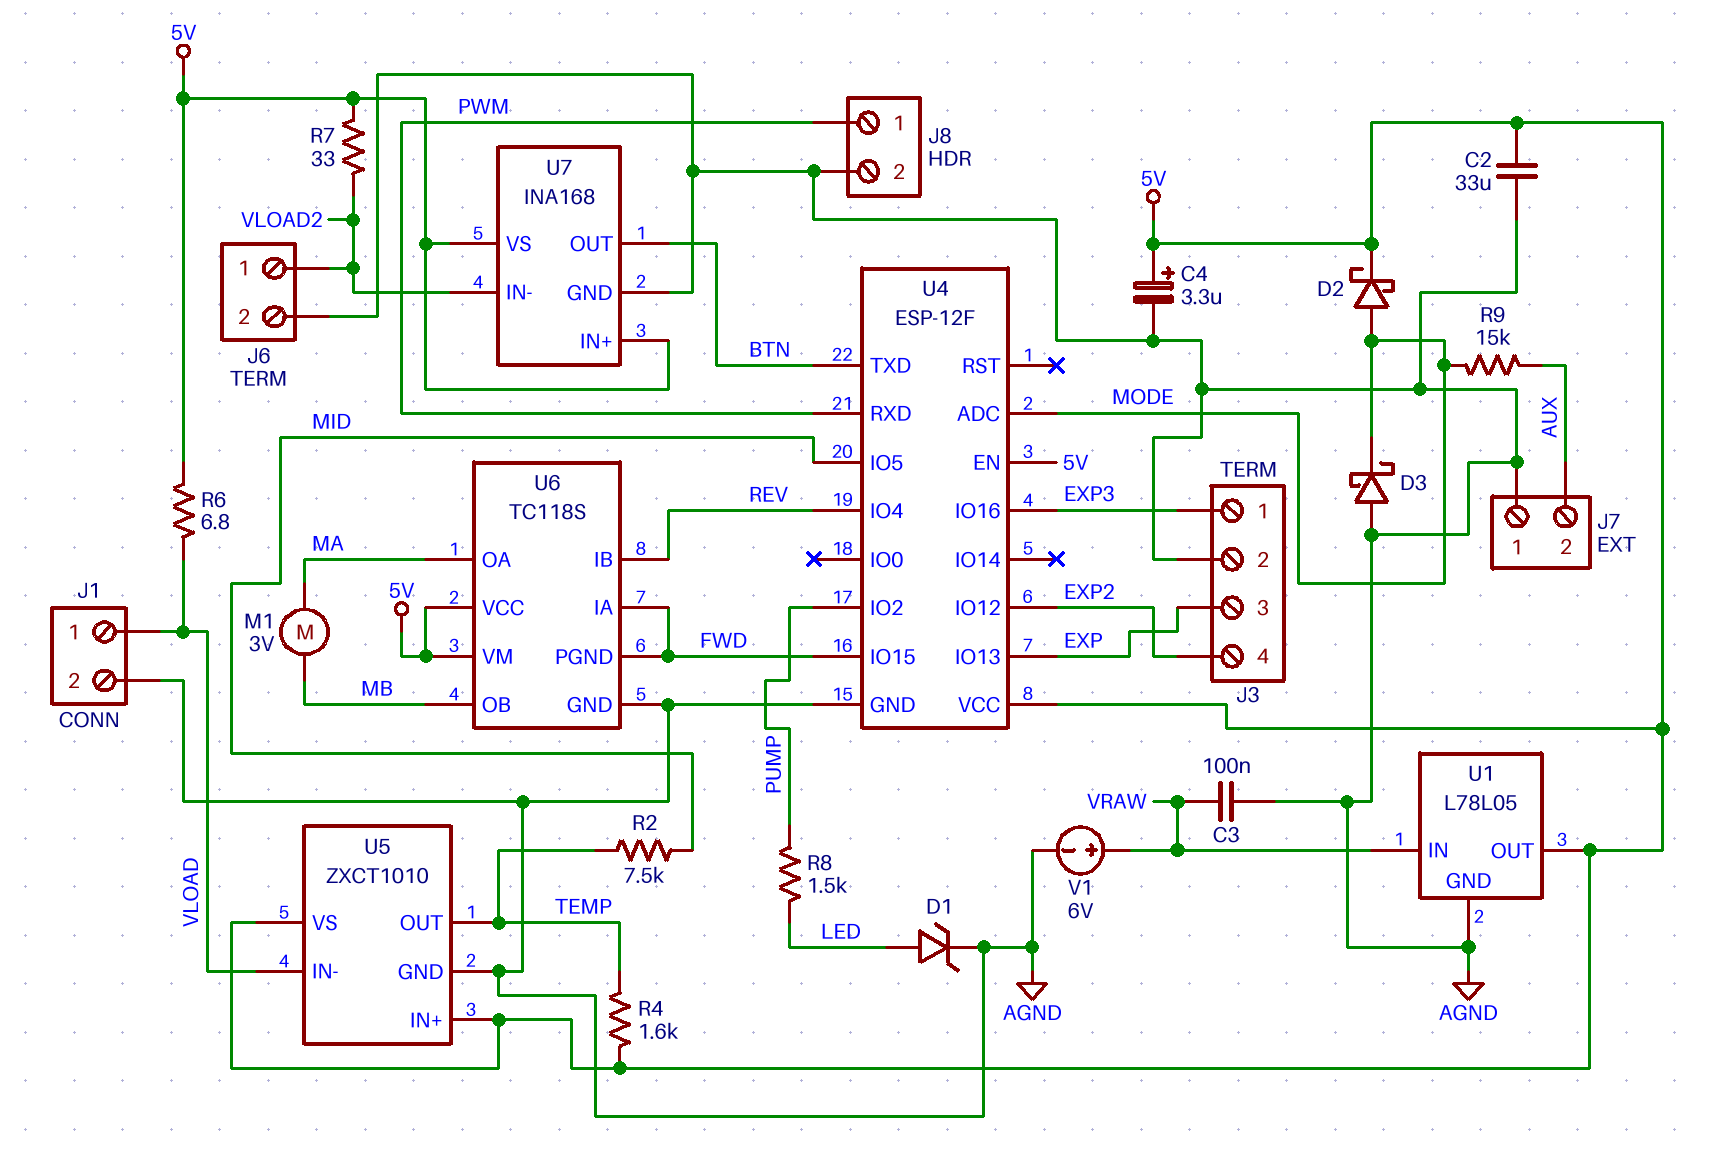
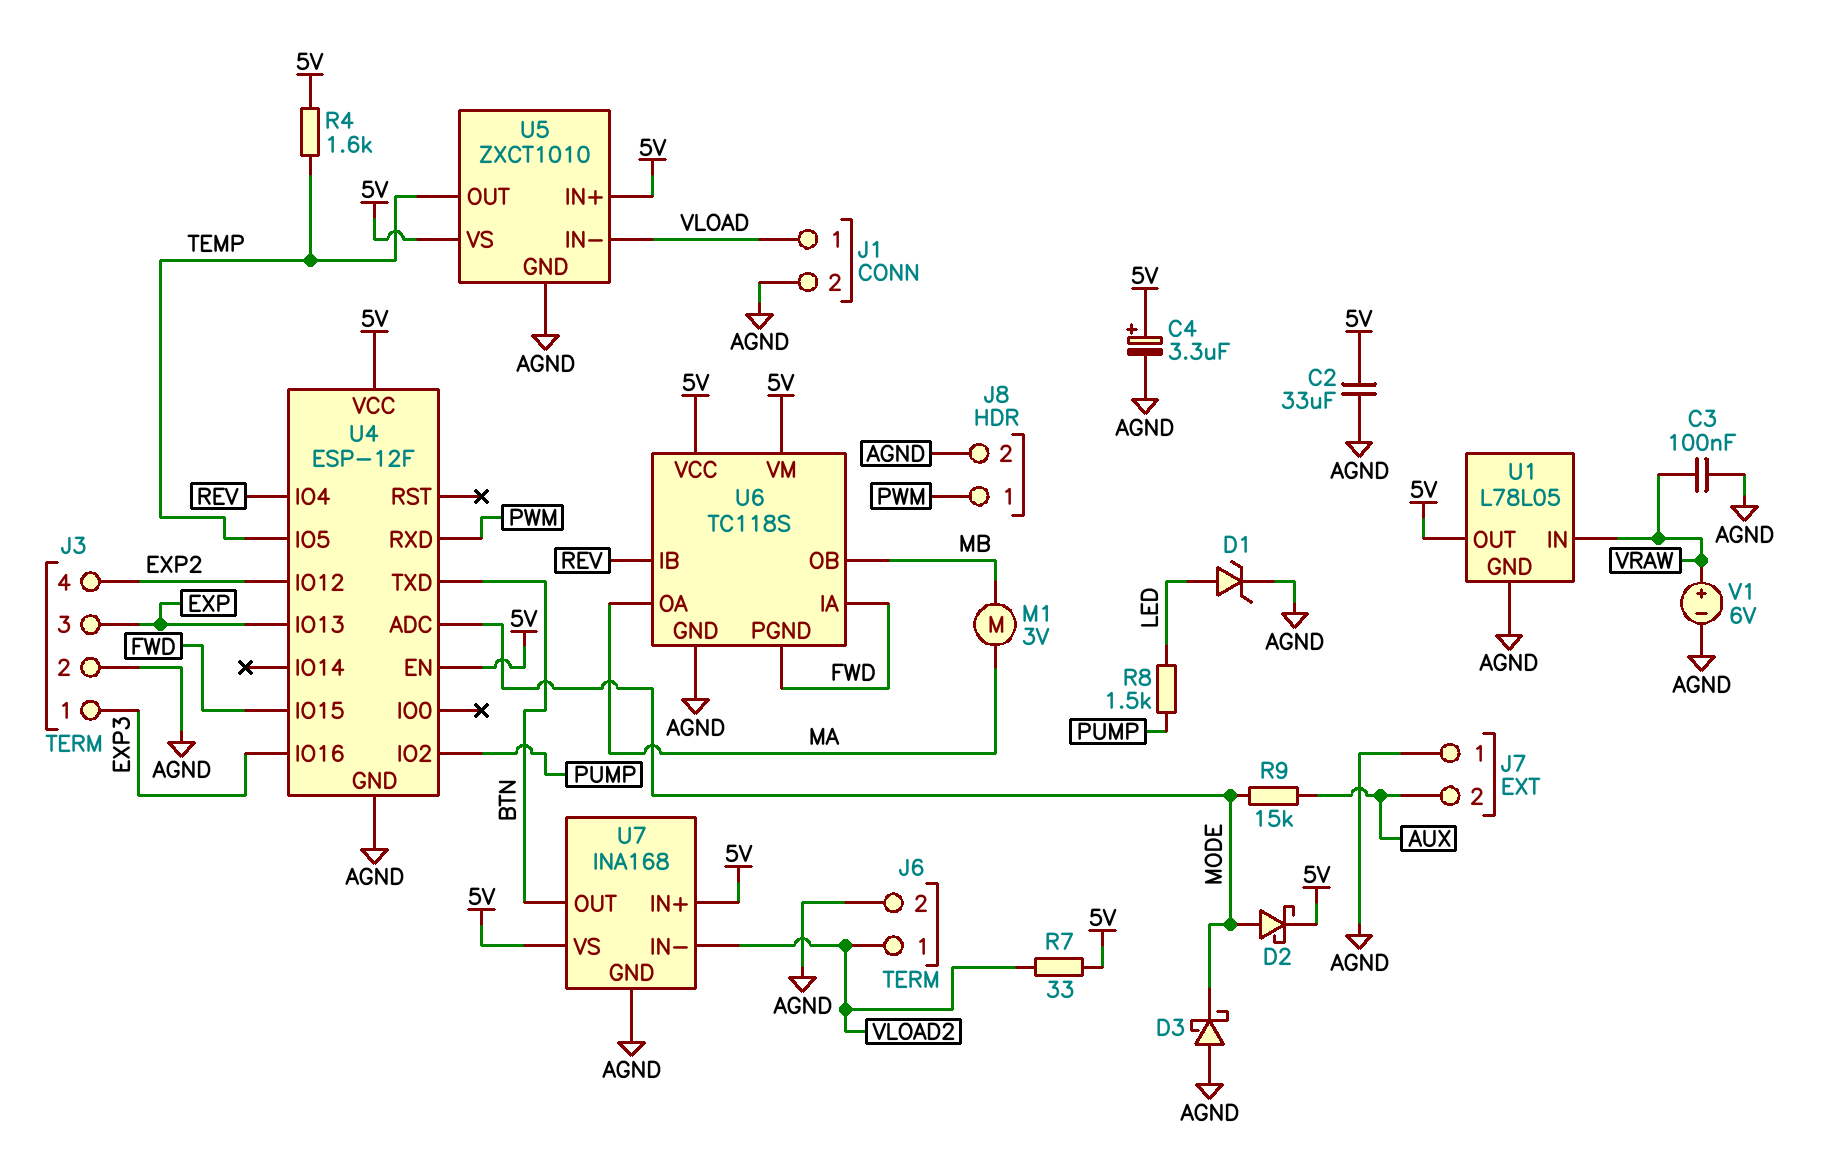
R2: 7.5k (MID, TEMP) -> none
R6: 6.8 (5V, VLOAD) -> none
U4 pin IO5: MID -> TEMP

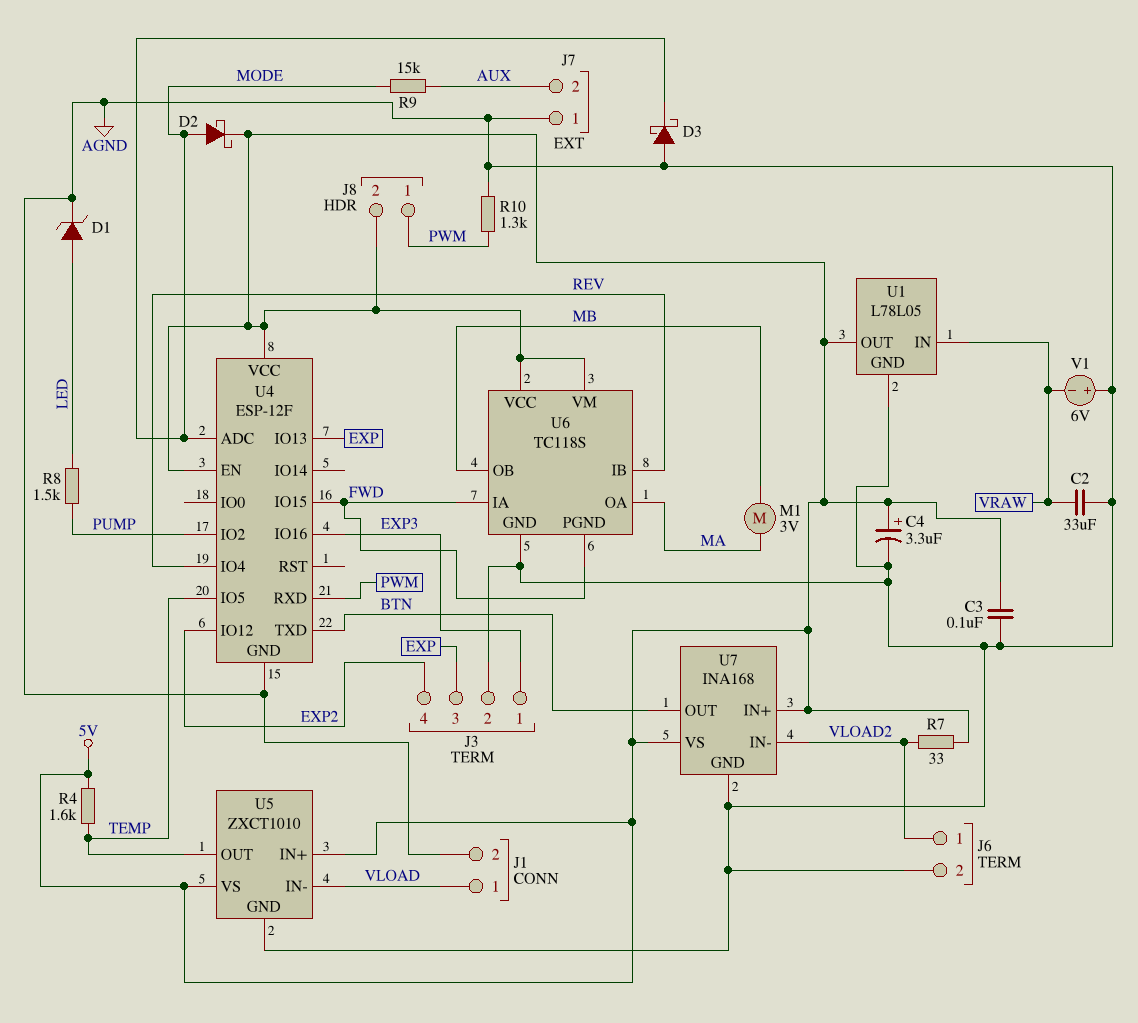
C2: 33uF (5V, AGND) -> 33uF (AGND, VRAW)
C3: 100nF (AGND, VRAW) -> 100nF (5V, AGND)
J8 pin 2: AGND -> 5V
R10: none -> 1.3k (AGND, PWM)
V1: 6V (plus VRAW, minus AGND) -> 6V (plus AGND, minus VRAW)

